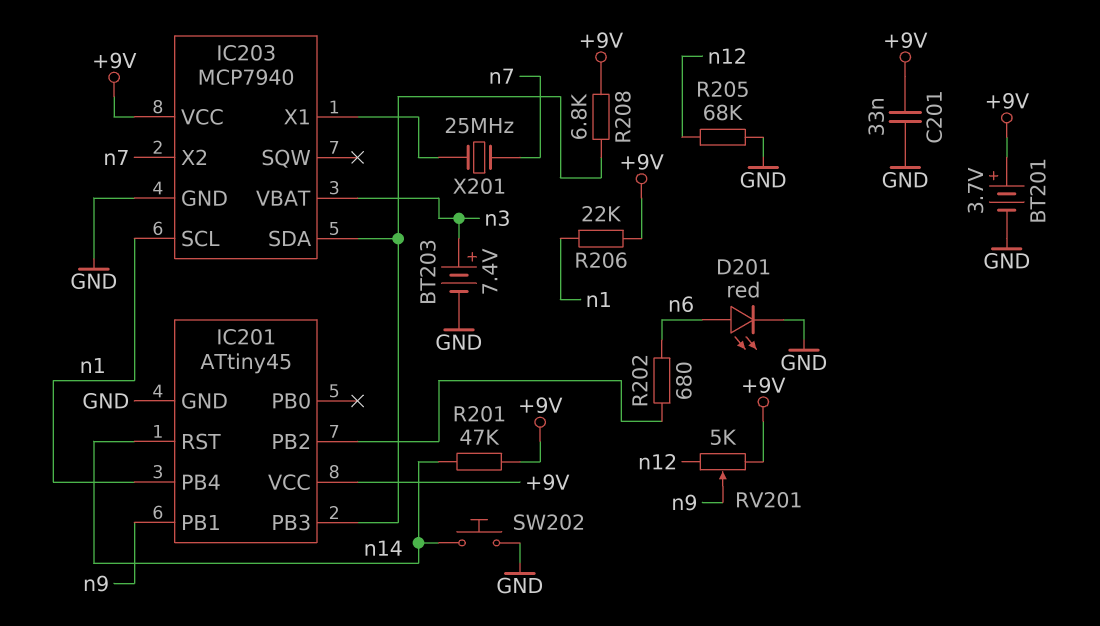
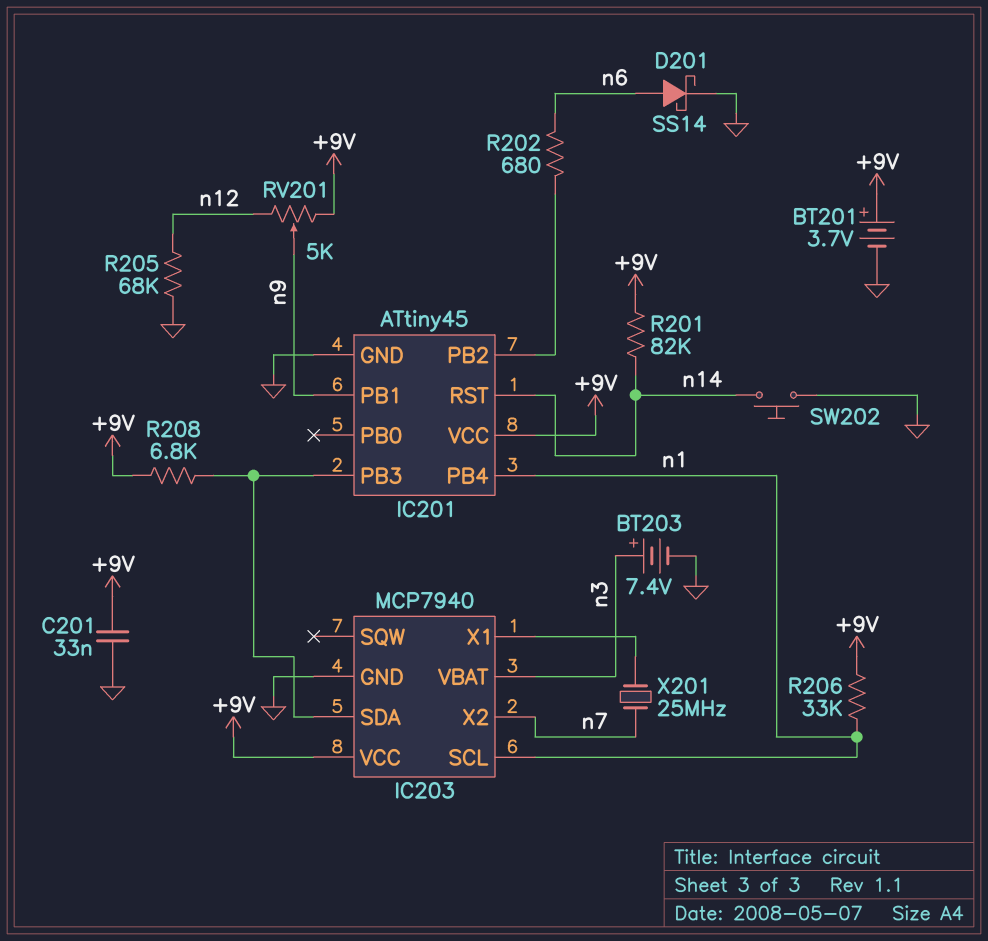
D201: LED red (A n6, K GND) -> schottky SS14 (A n6, K GND)
R201: 47k (+9V, n14) -> 82k (+9V, n14)
R206: 22k (+9V, n1) -> 33k (+9V, n1)

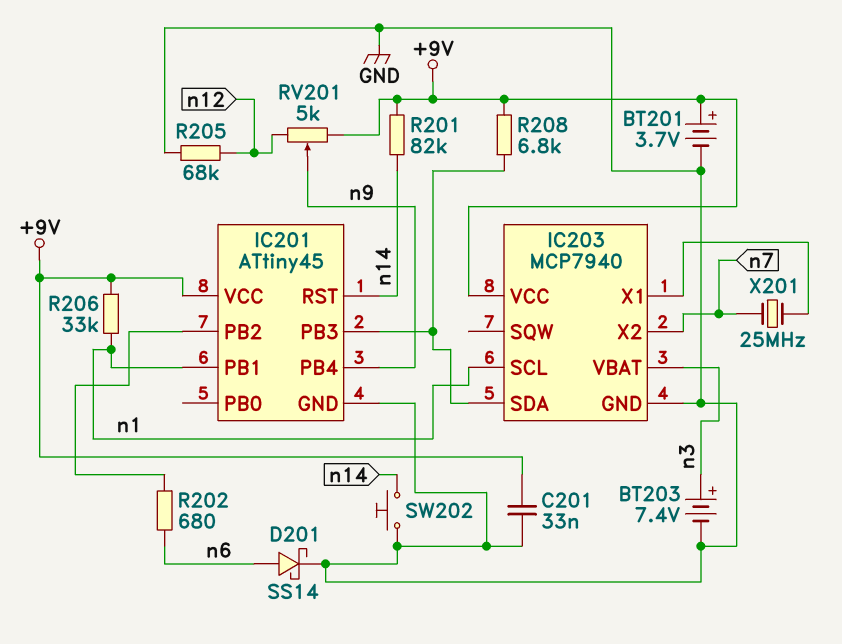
IC201 pin PB1: n9 -> n1
IC201 pin PB4: n1 -> n9

